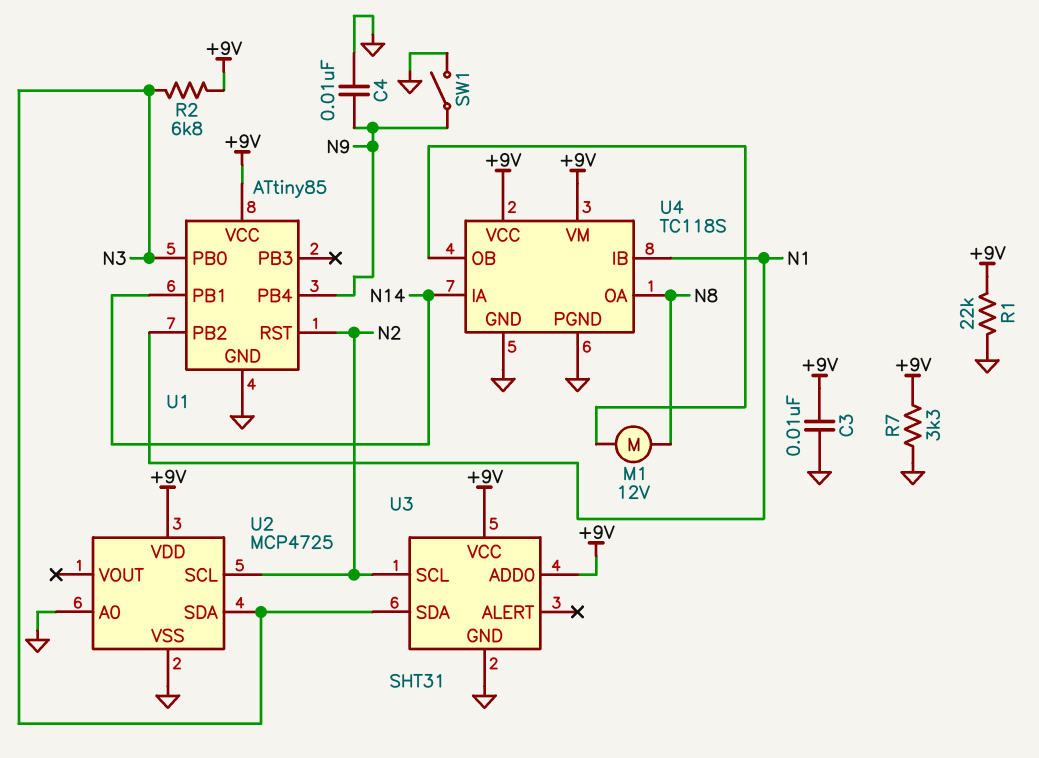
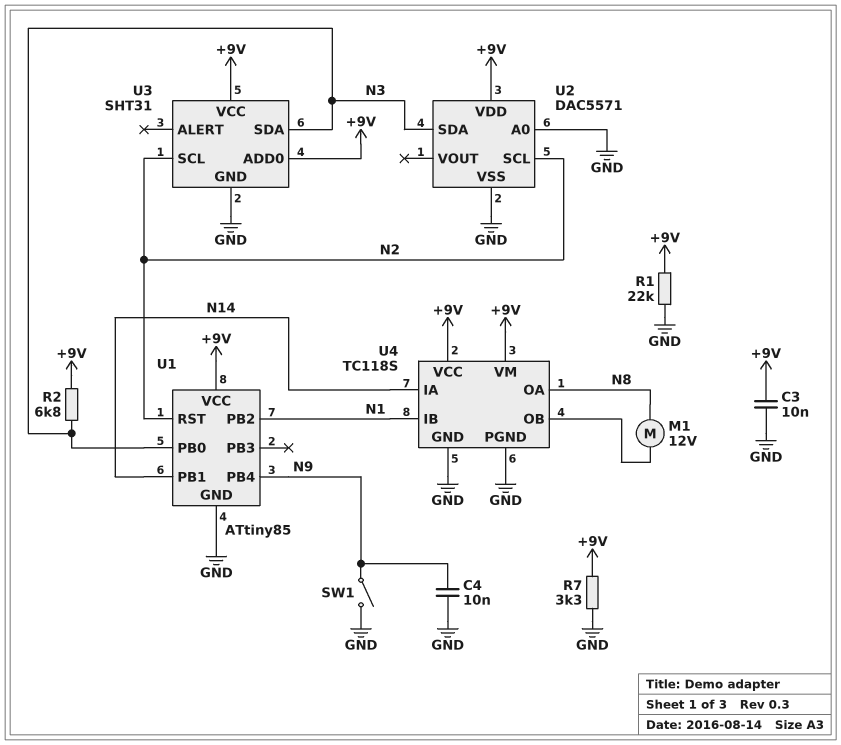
U2: MCP4725 -> DAC5571

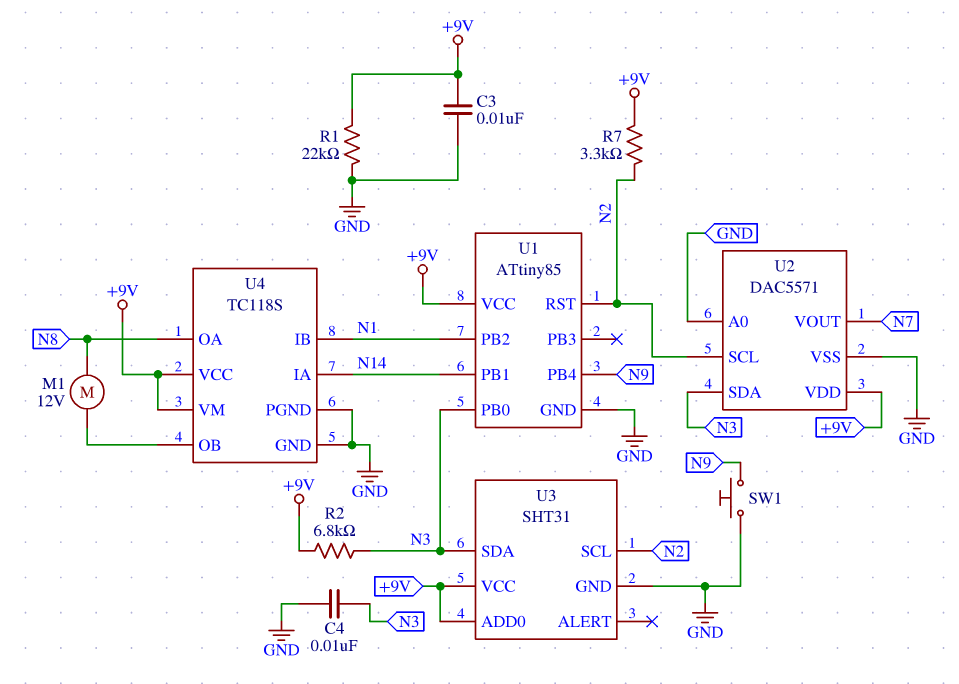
C4: 10nF (GND, N9) -> 10nF (GND, N3)
R7: 3.3k (+9V, GND) -> 3.3k (+9V, N2)
SW1: switch (GND, N9) -> button (GND, N9)
U2 pin VOUT: none -> N7

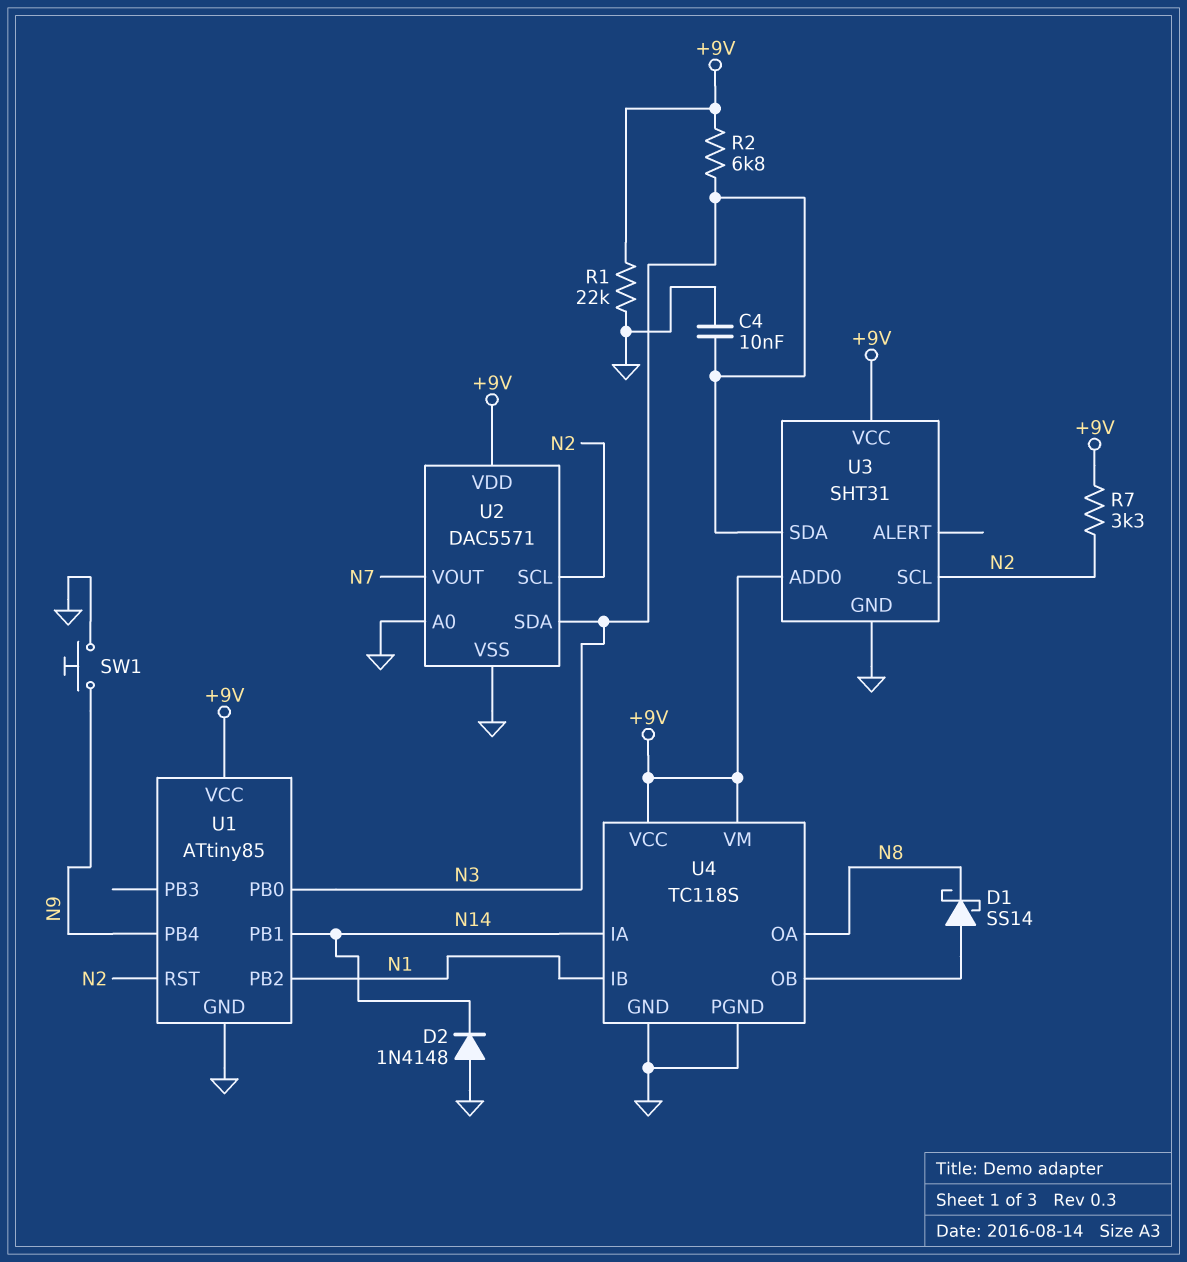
C3: 10nF (+9V, GND) -> none
D1: none -> schottky SS14 (A U4/OB, K N8)
D2: none -> diode 1N4148 (A GND, K N14)
M1: motor 12V (N8, U4/OB) -> none

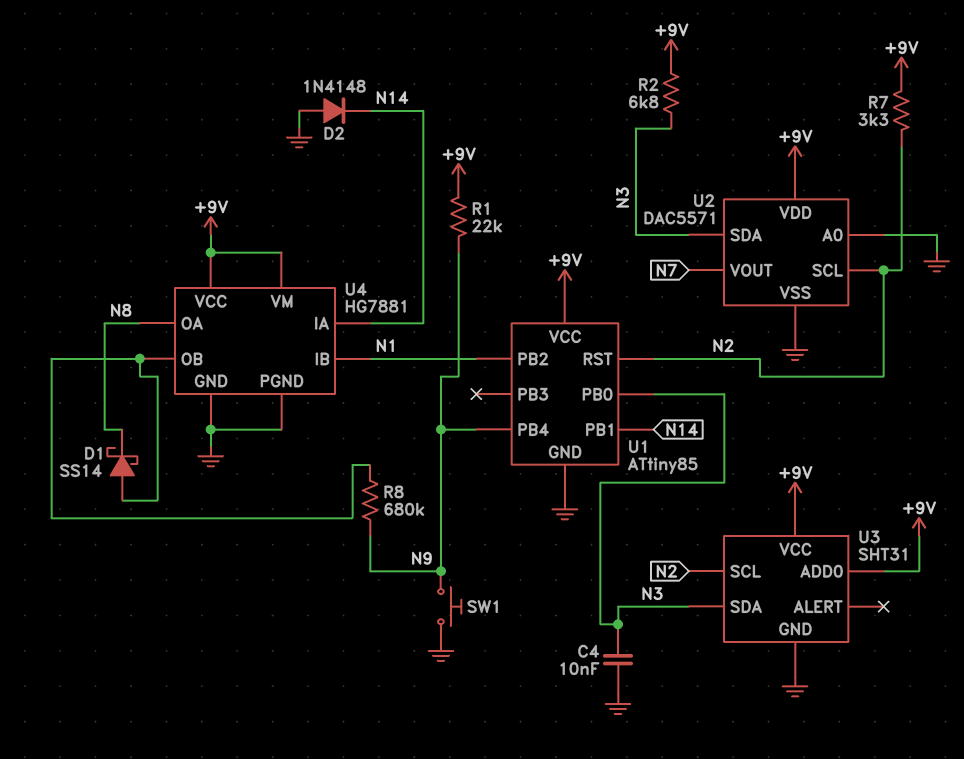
R1: 22k (+9V, GND) -> 22k (+9V, N9)
R8: none -> 680k (N9, U4/OB)
U4: TC118S -> HG7881

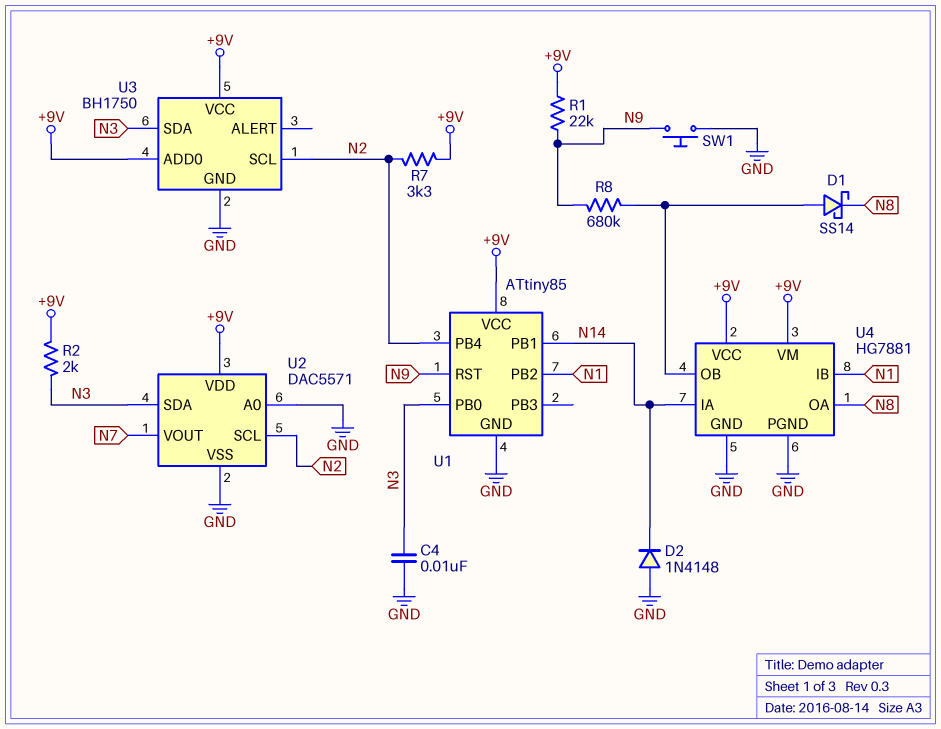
R2: 6.8k (+9V, N3) -> 2k (+9V, N3)
U1 pin PB4: N9 -> N2
U1 pin RST: N2 -> N9
U3: SHT31 -> BH1750

